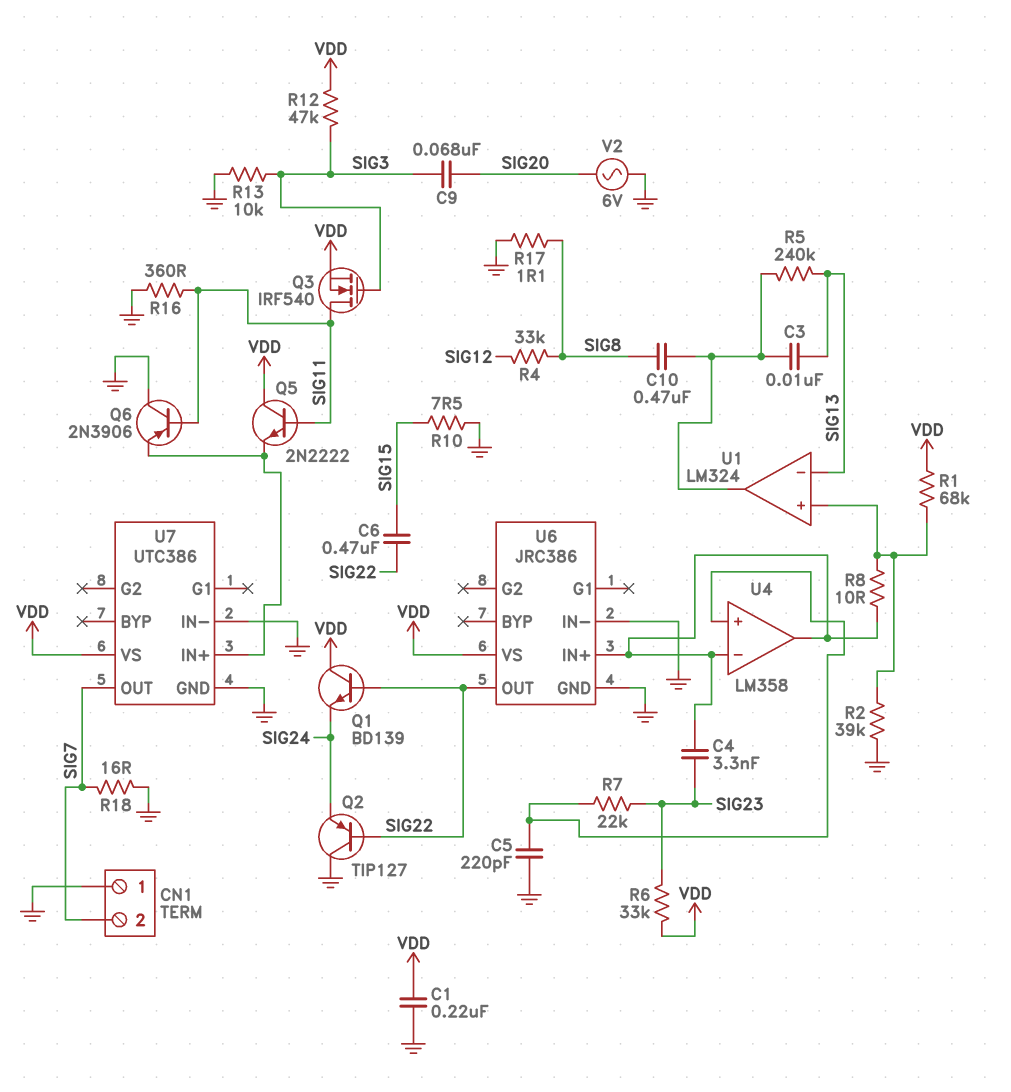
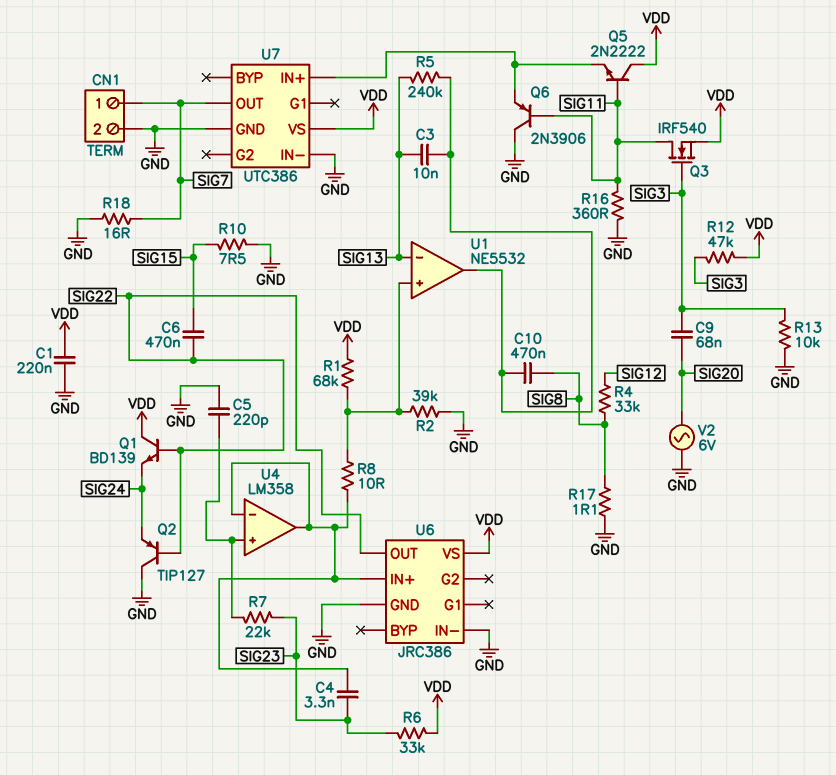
CN1 pin 1: GND -> SIG7
CN1 pin 2: SIG7 -> GND
U1: LM324 -> NE5532

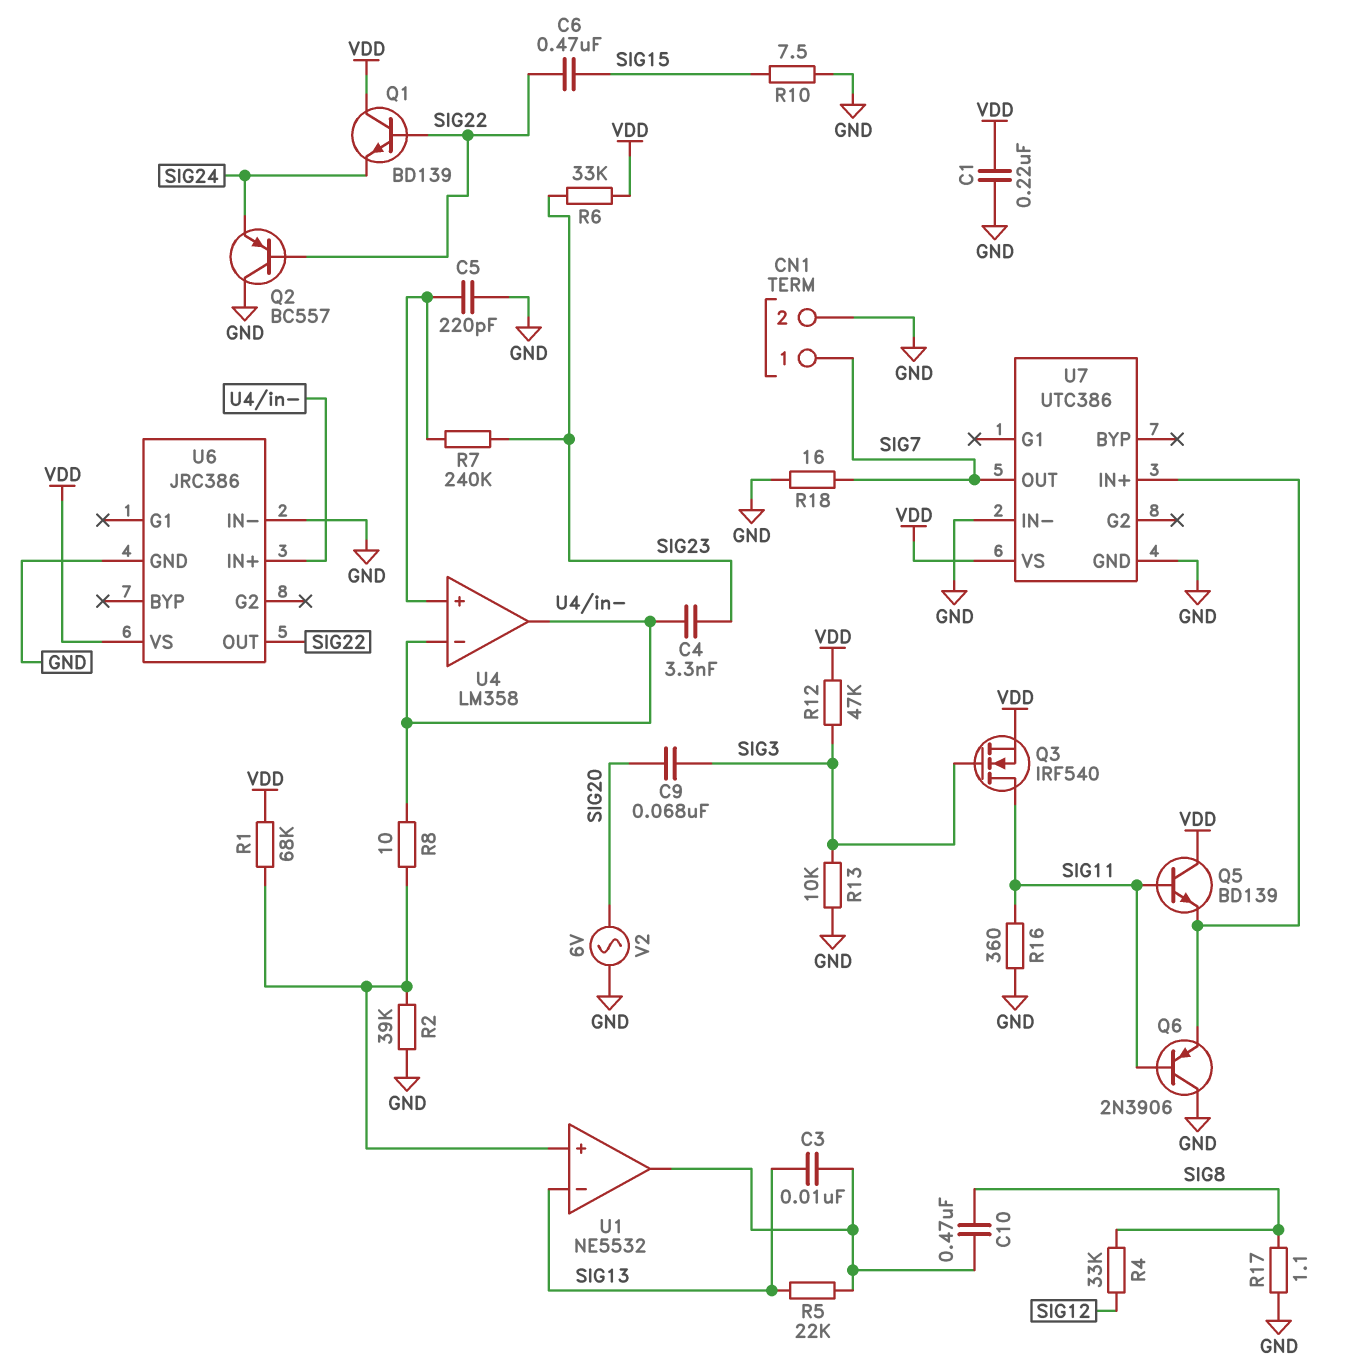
Q2: PNP TIP127 (B SIG22, C GND, E SIG24) -> PNP BC557 (B SIG22, C GND, E SIG24)
Q5: NPN 2N2222 (B SIG11, C VDD, E U7/IN+) -> NPN BD139 (B SIG11, C VDD, E U7/IN+)
R5: 240k (SIG13, U1/out) -> 22k (SIG13, U1/out)
R7: 22k (SIG23, U4/in+) -> 240k (SIG23, U4/in+)

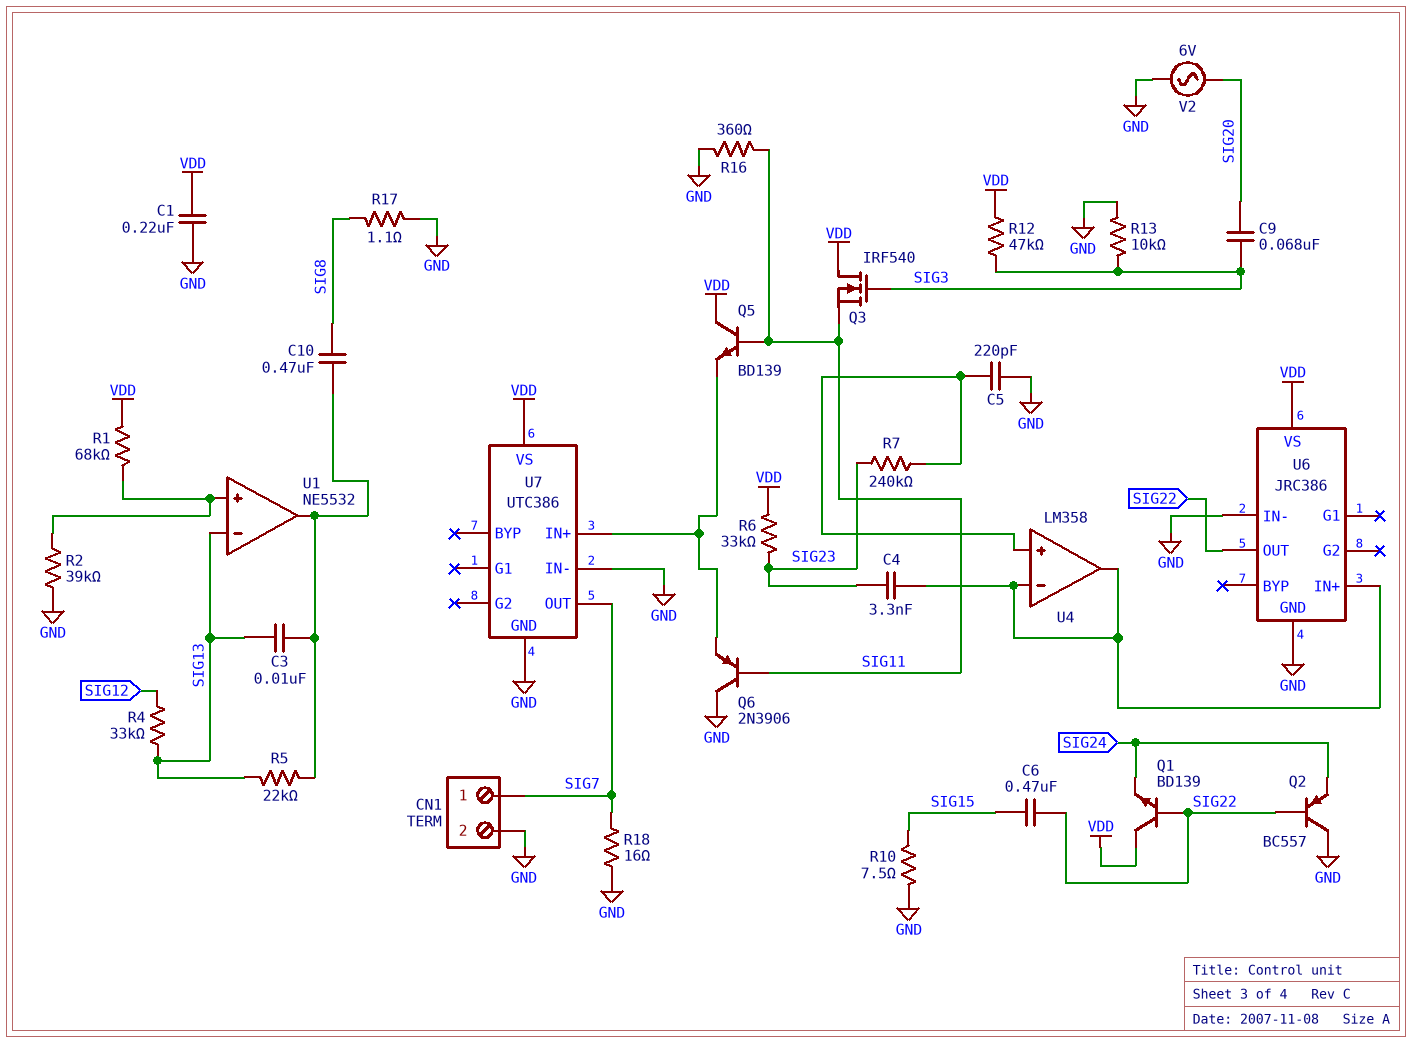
Q3: NMOS IRF540 (G SIG3, D SIG11, S VDD) -> NMOS IRF540 (G SIG3, D VDD, S SIG11)
R4: 33k (SIG8, SIG12) -> 33k (SIG12, SIG13)
R8: 10 (U1/in+, U4/in-) -> none

